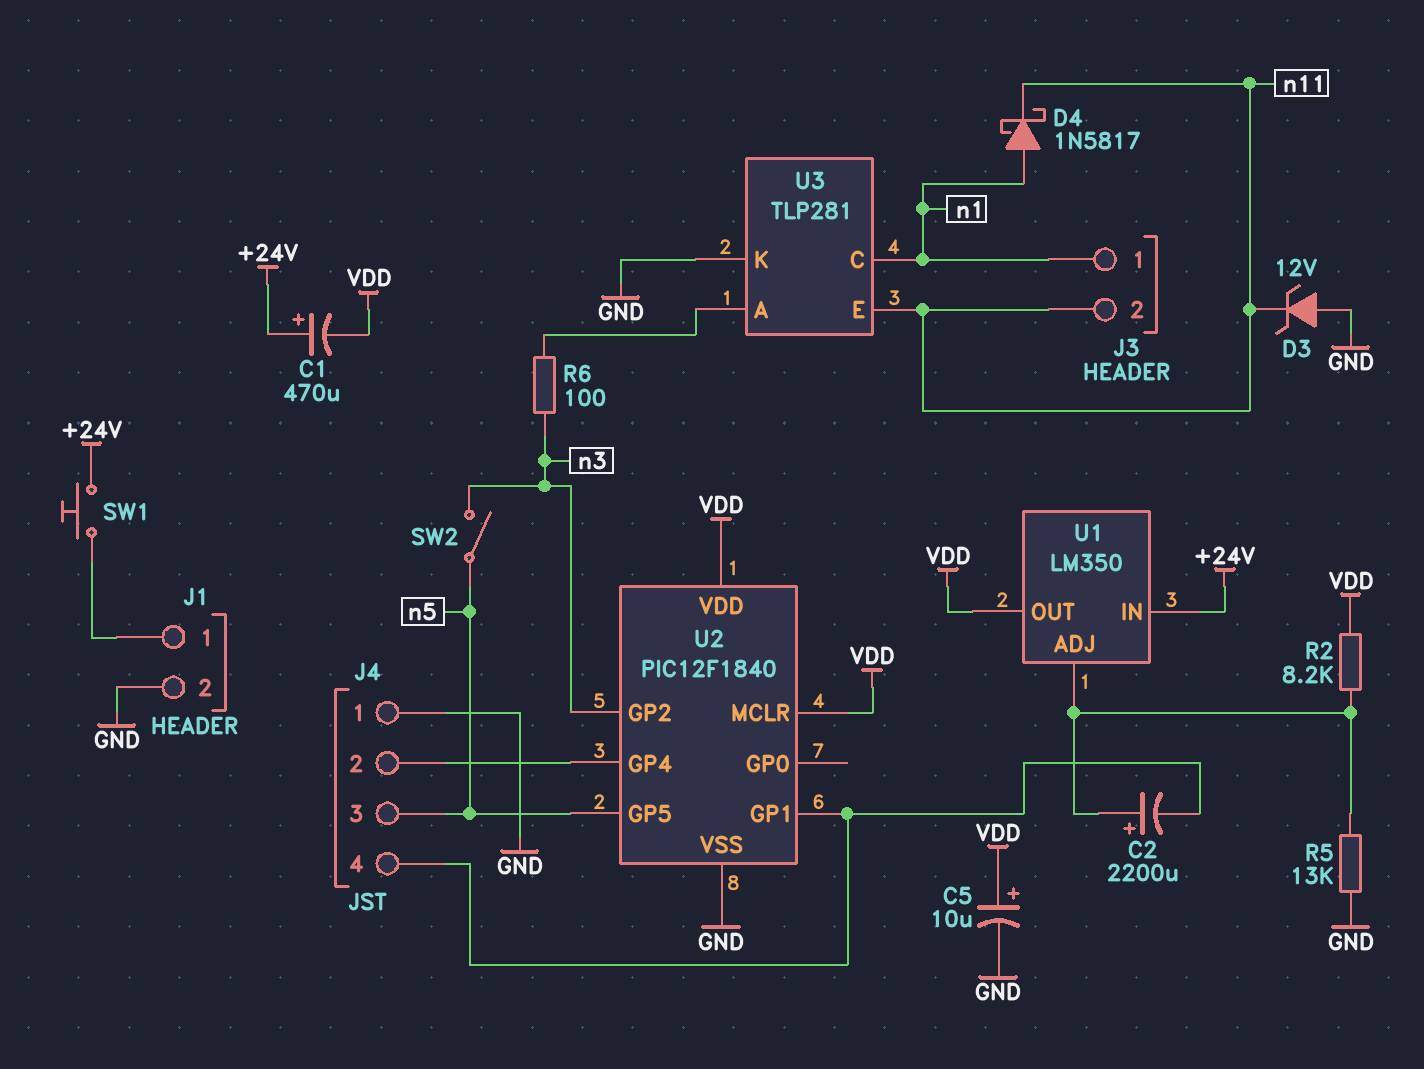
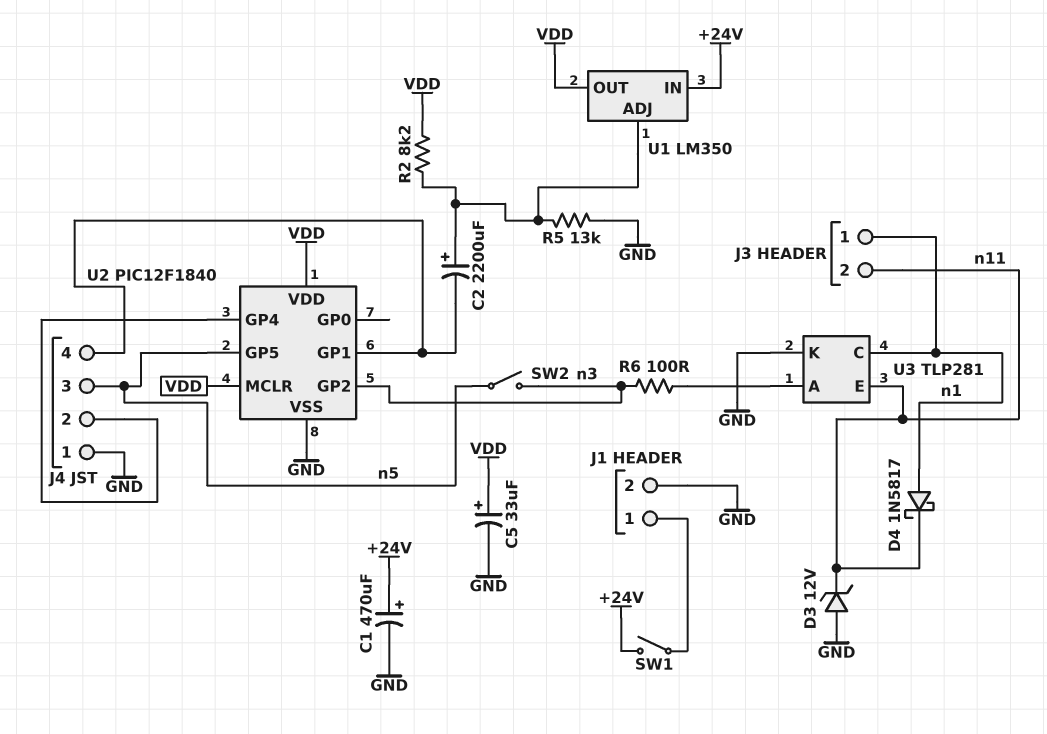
C1: 470uF (plus +24V, minus VDD) -> 470uF (plus +24V, minus GND)
C5: 10uF (plus VDD, minus GND) -> 33uF (plus VDD, minus GND)
SW1: button (+24V, J1/1) -> switch (+24V, J1/1)

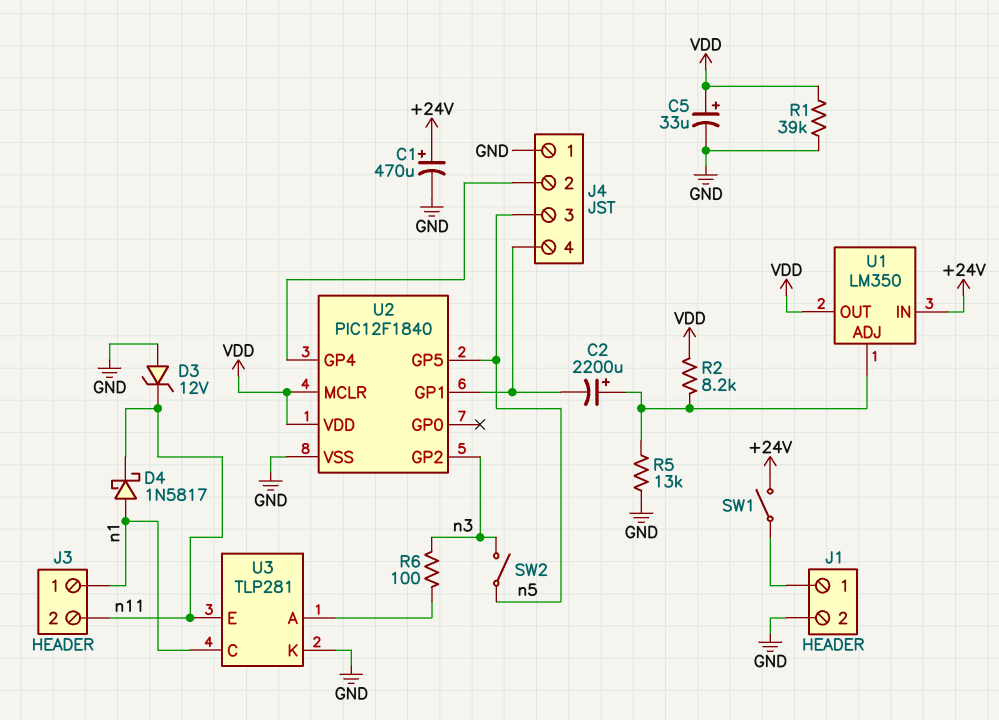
R1: none -> 39k (GND, VDD)

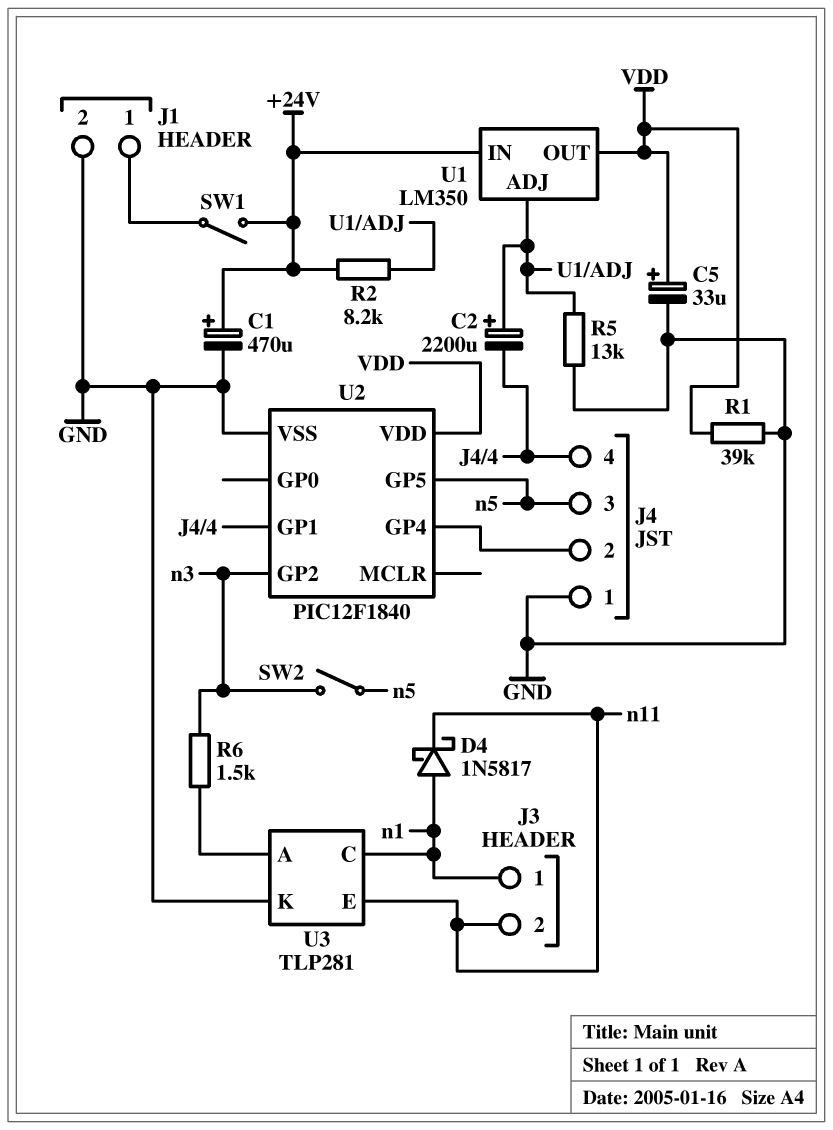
D3: zener 12V (A GND, K n11) -> none
R2: 8.2k (U1/ADJ, VDD) -> 8.2k (+24V, U1/ADJ)
R6: 100 (U3/A, n3) -> 1.5k (U3/A, n3)
U2 pin MCLR: VDD -> none

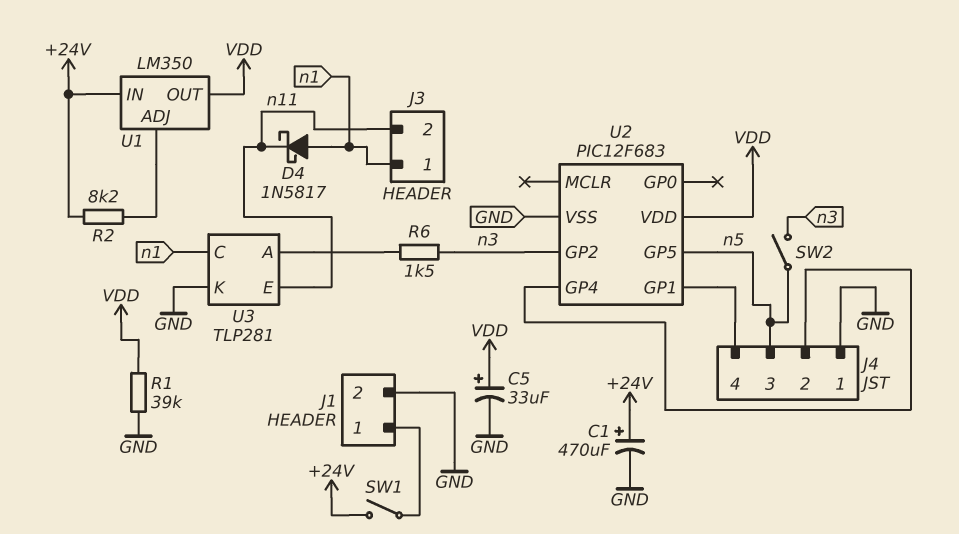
C2: 2200uF (plus U1/ADJ, minus J4/4) -> none
R5: 13k (GND, U1/ADJ) -> none
U2: PIC12F1840 -> PIC12F683

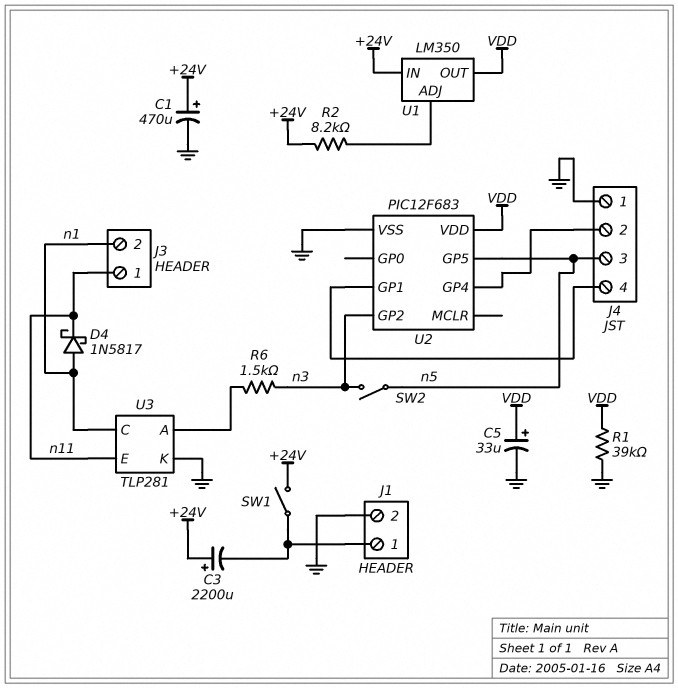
C3: none -> 2200uF (plus +24V, minus J1/1)
J3 pin 1: n1 -> n11
J3 pin 2: n11 -> n1

